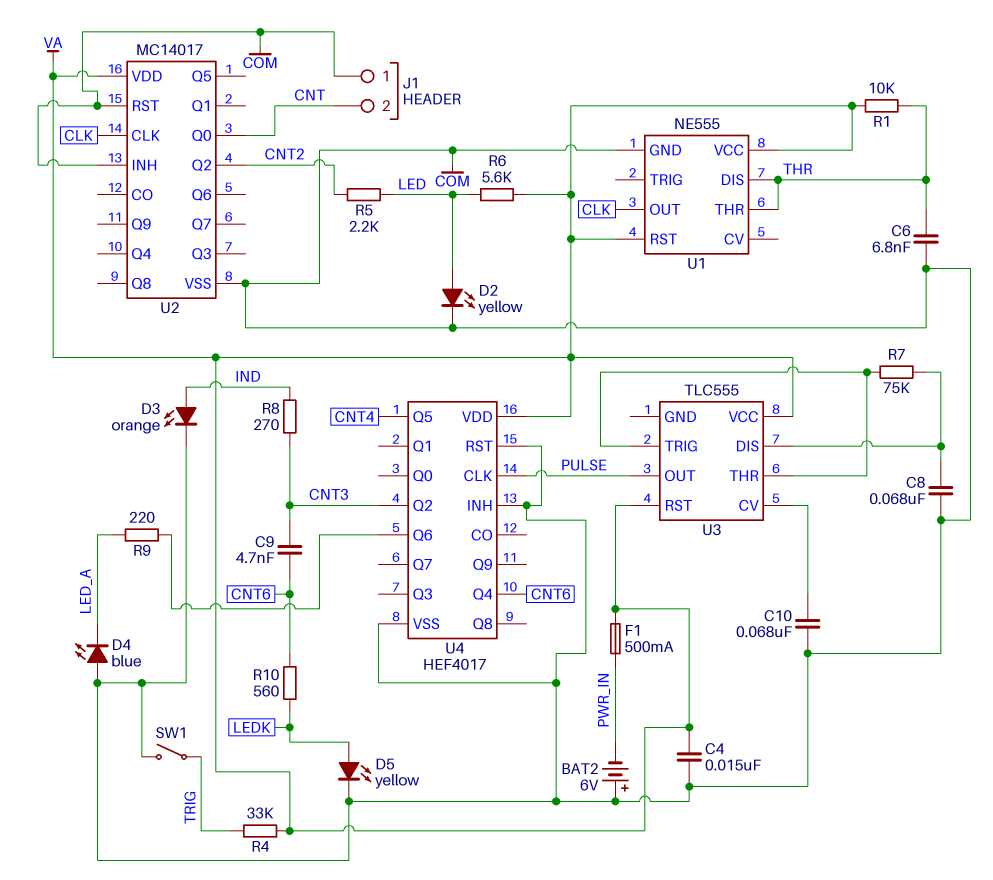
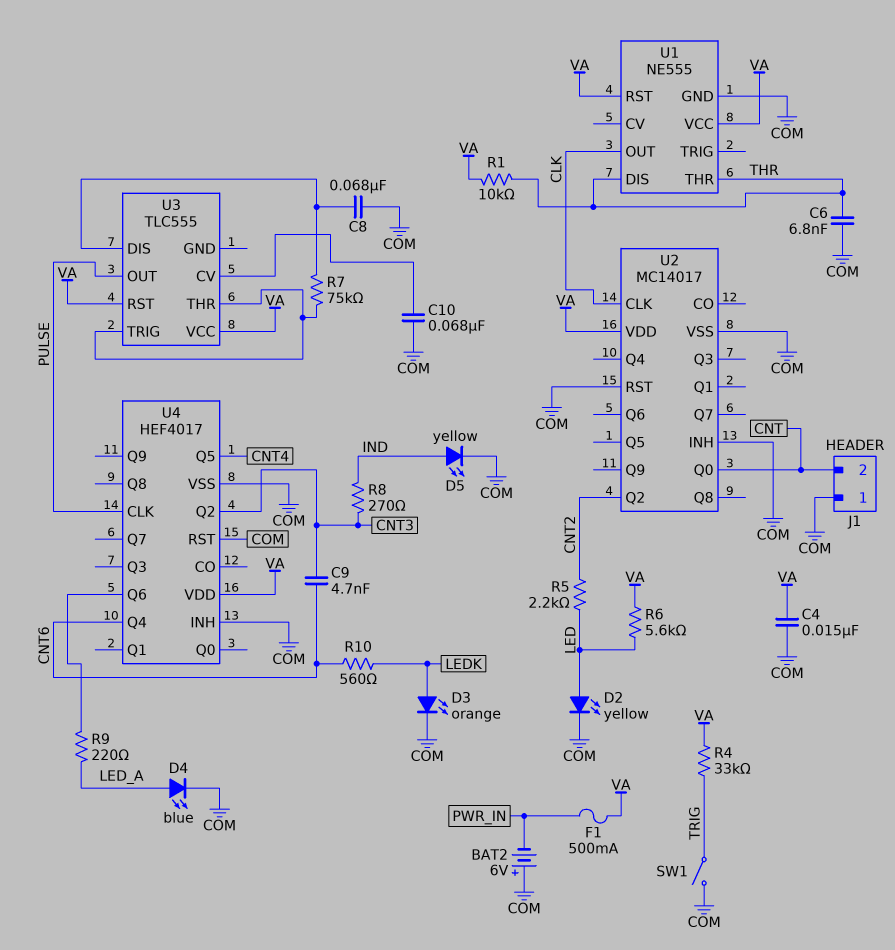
D3: LED orange (A IND, K COM) -> LED orange (A LEDK, K COM)
D4: LED blue (A COM, K LED_A) -> LED blue (A LED_A, K COM)
D5: LED yellow (A LEDK, K COM) -> LED yellow (A IND, K COM)

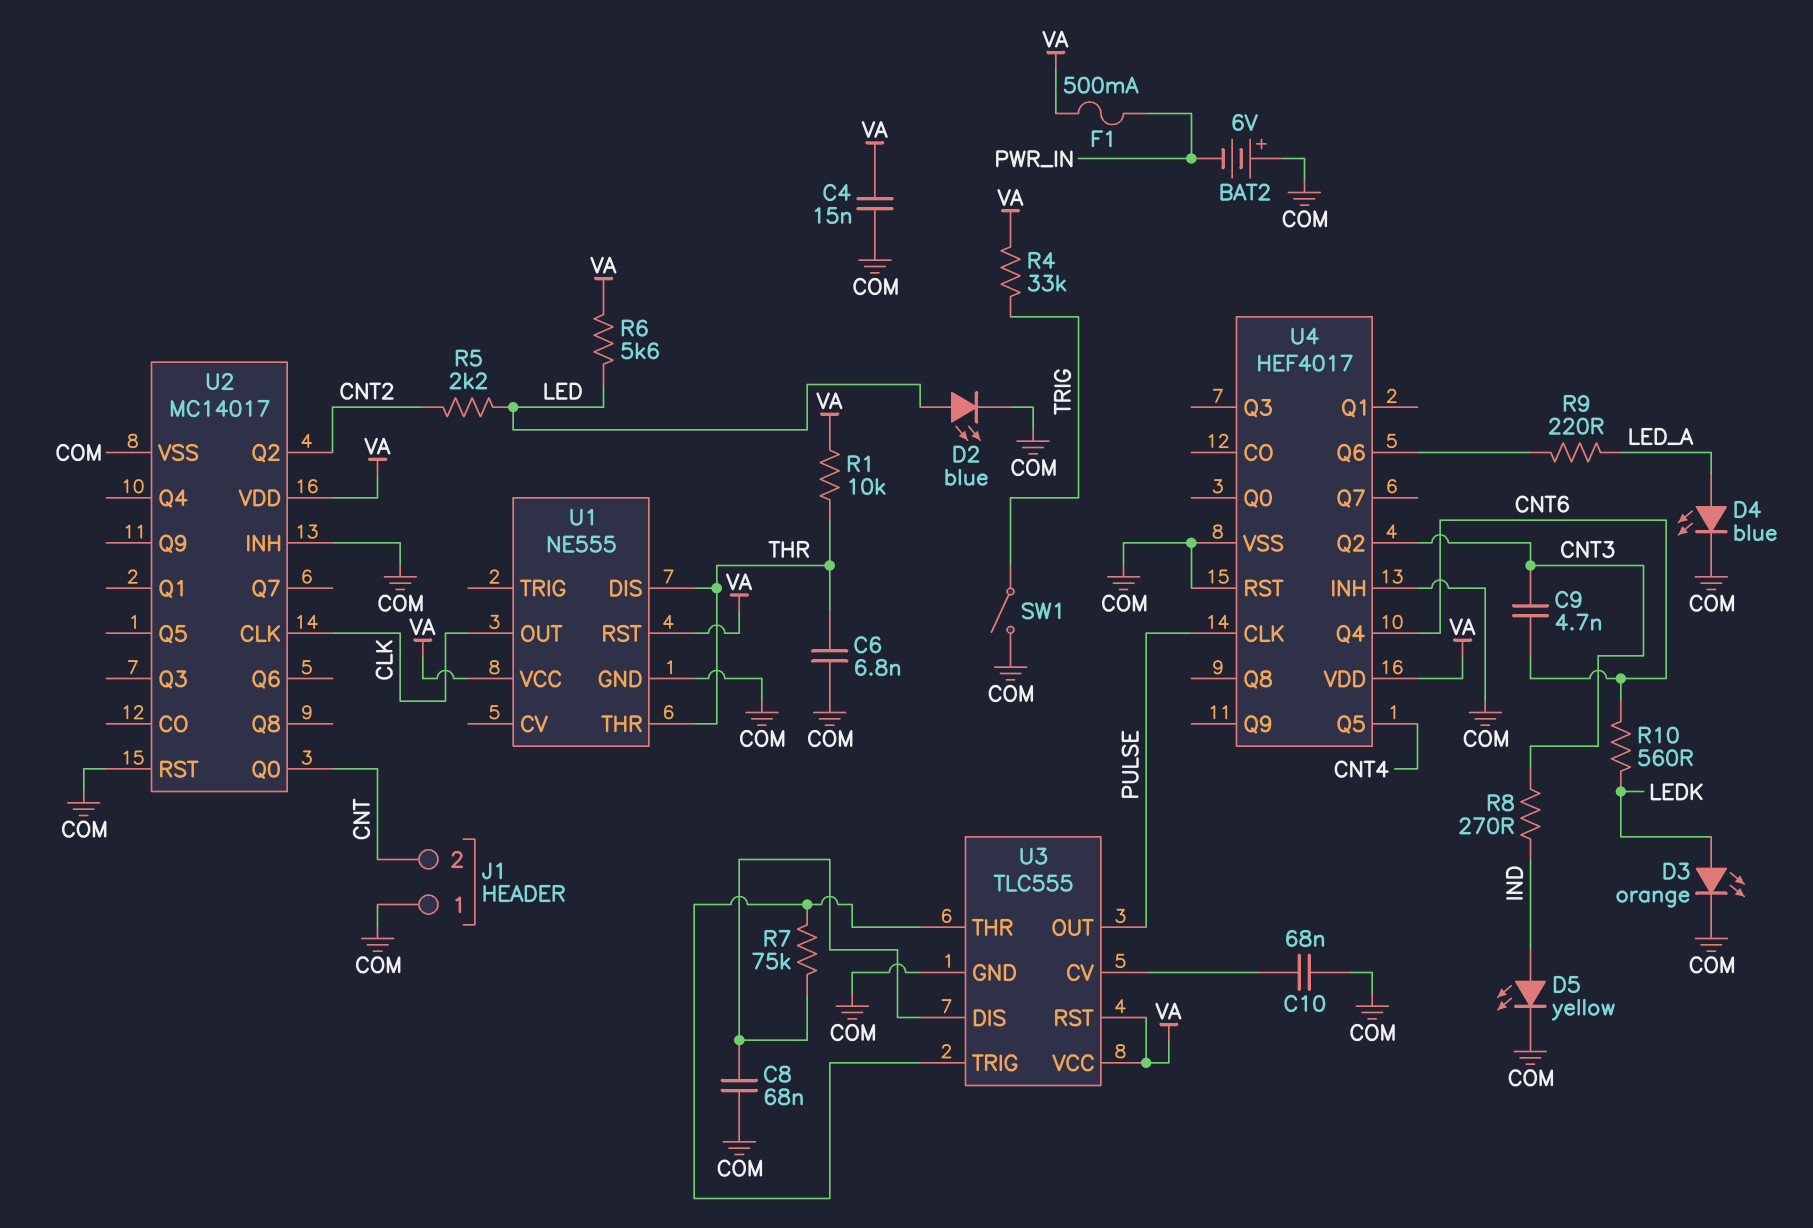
D2: LED yellow (A LED, K COM) -> LED blue (A LED, K COM)
U3 pin GND: none -> COM

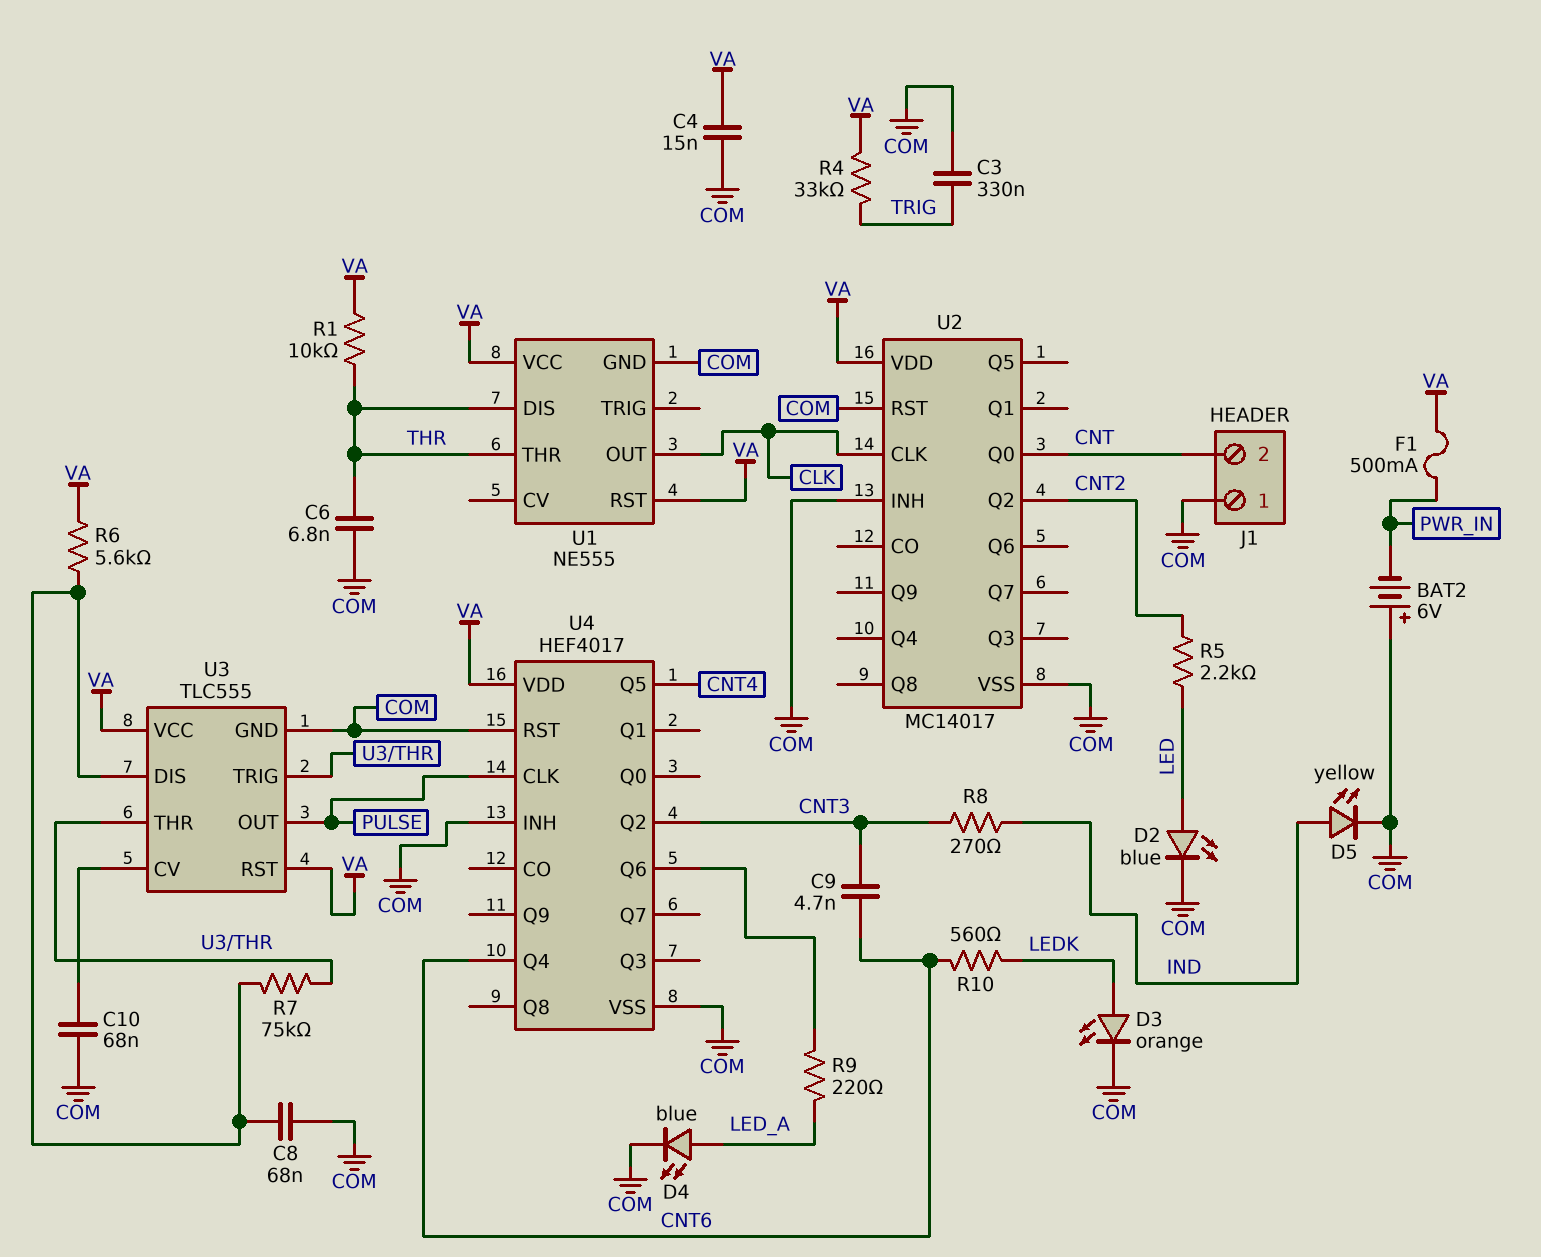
C3: none -> 330nF (COM, TRIG)
R6: 5.6k (LED, VA) -> 5.6k (U3/DIS, VA)
SW1: switch (COM, TRIG) -> none

